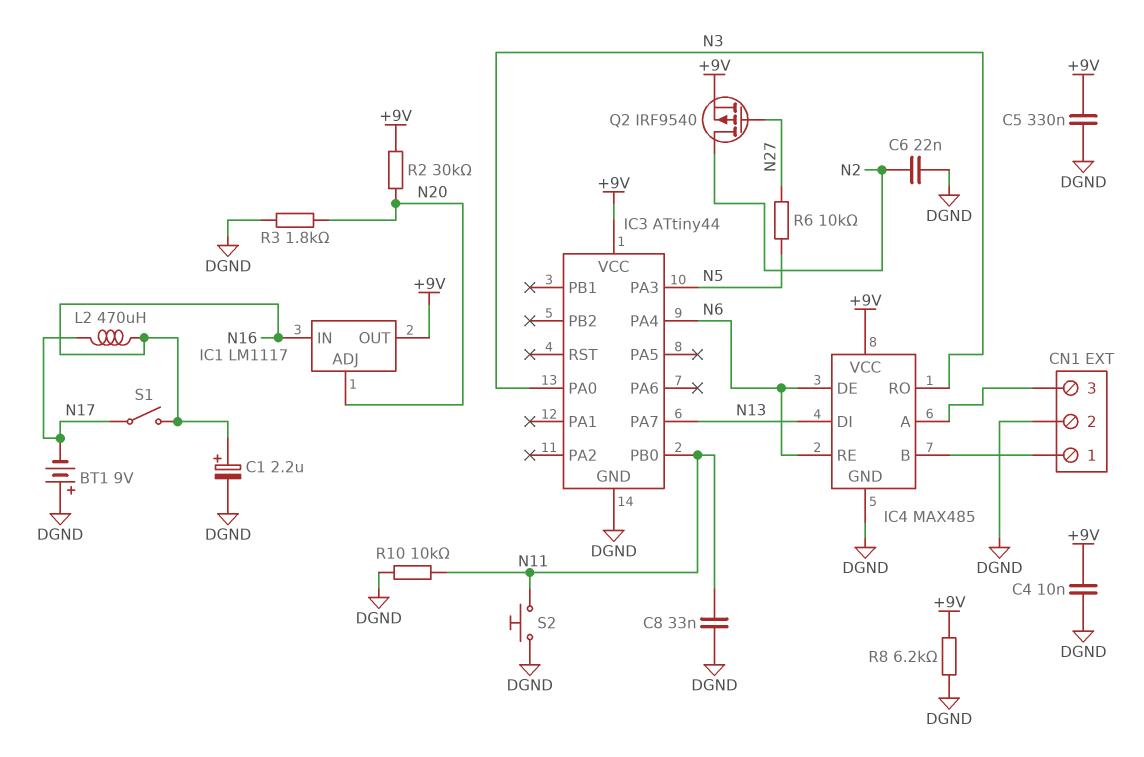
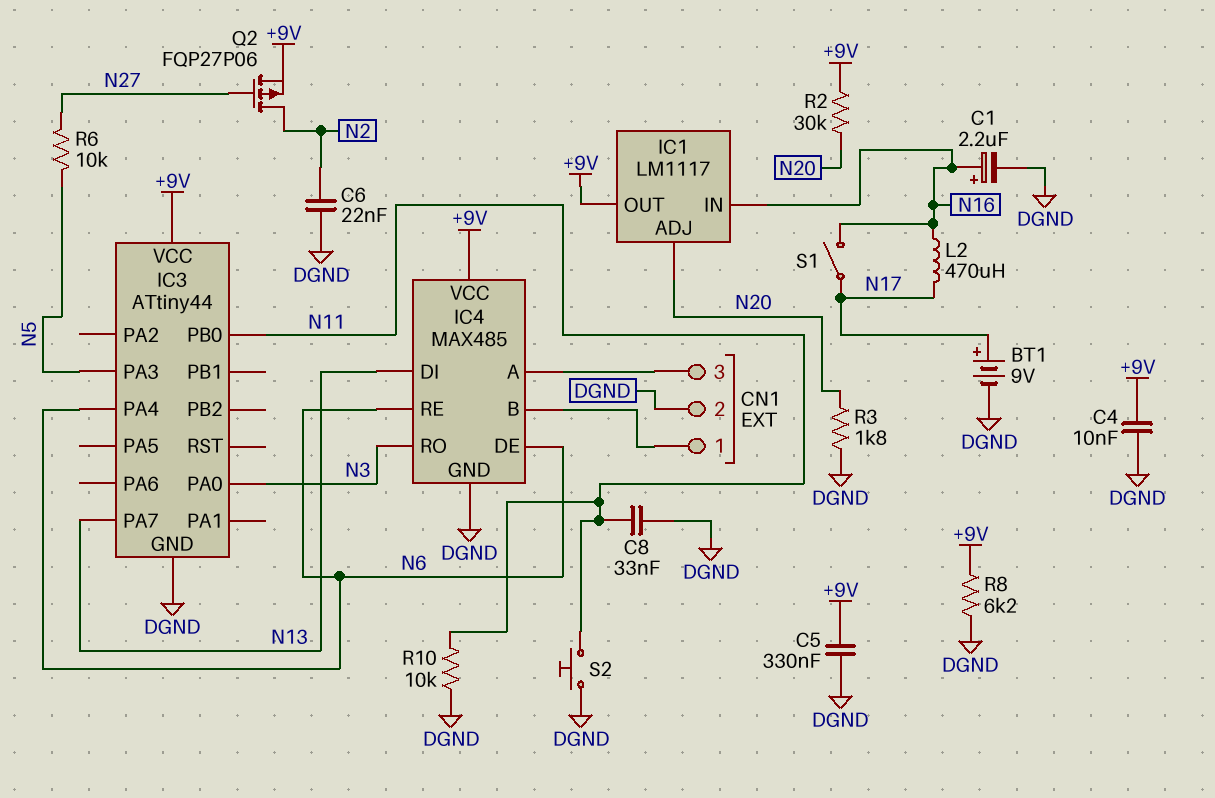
BT1: 9V (plus DGND, minus N17) -> 9V (plus N17, minus DGND)
Q2: PMOS IRF9540 (G N27, D N2, S +9V) -> PMOS FQP27P06 (G N27, D N2, S +9V)

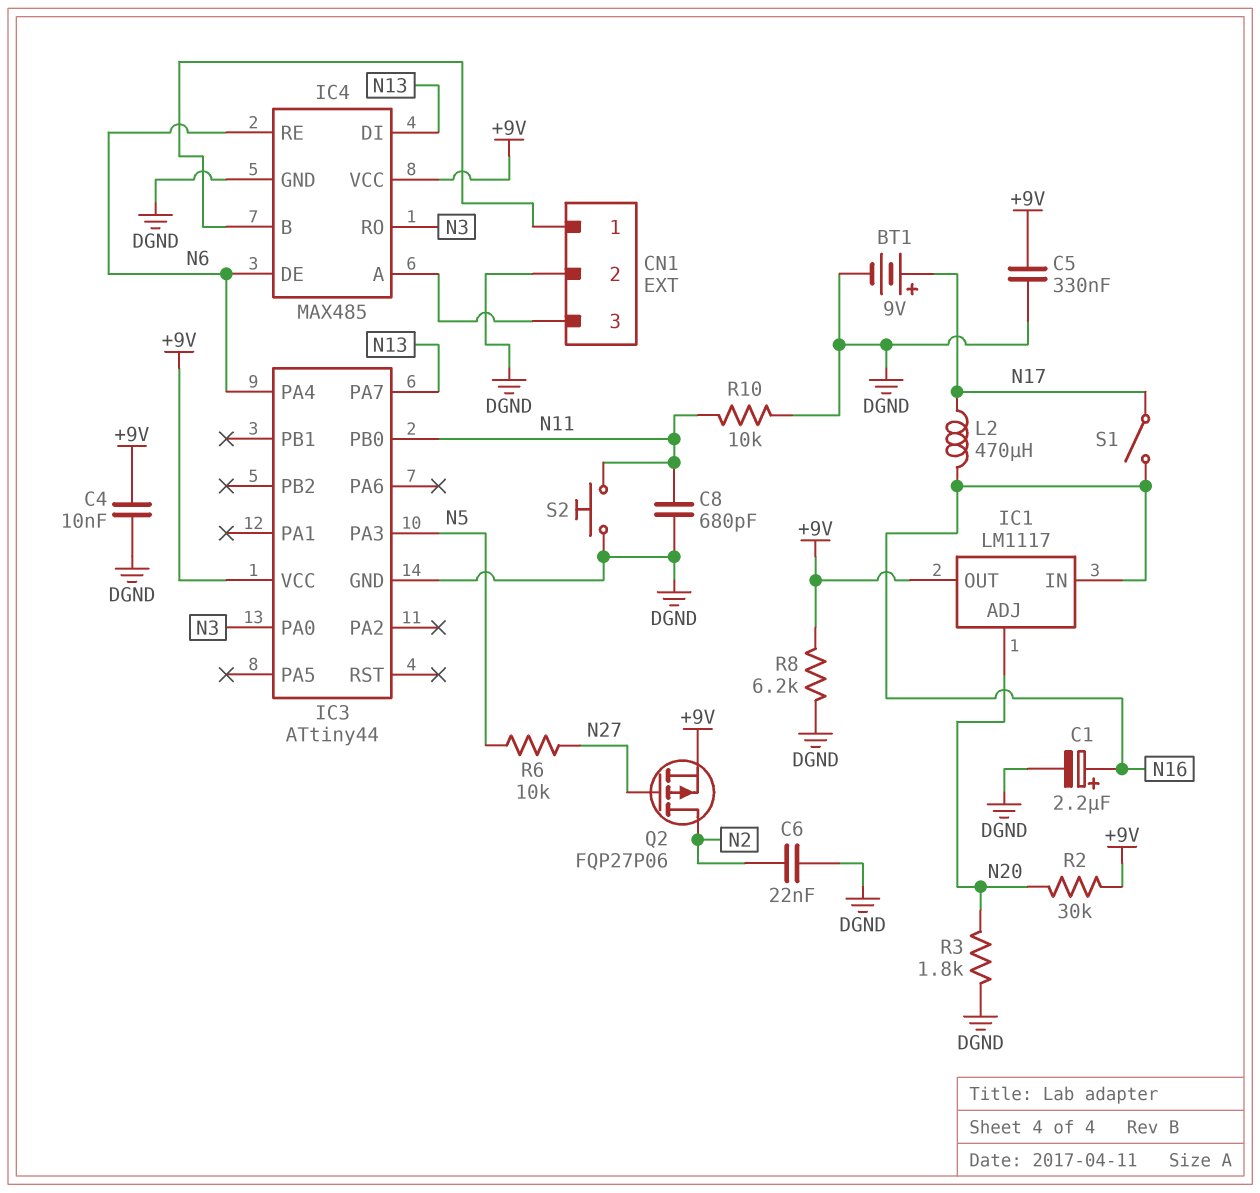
C8: 33nF (DGND, N11) -> 680pF (DGND, N11)

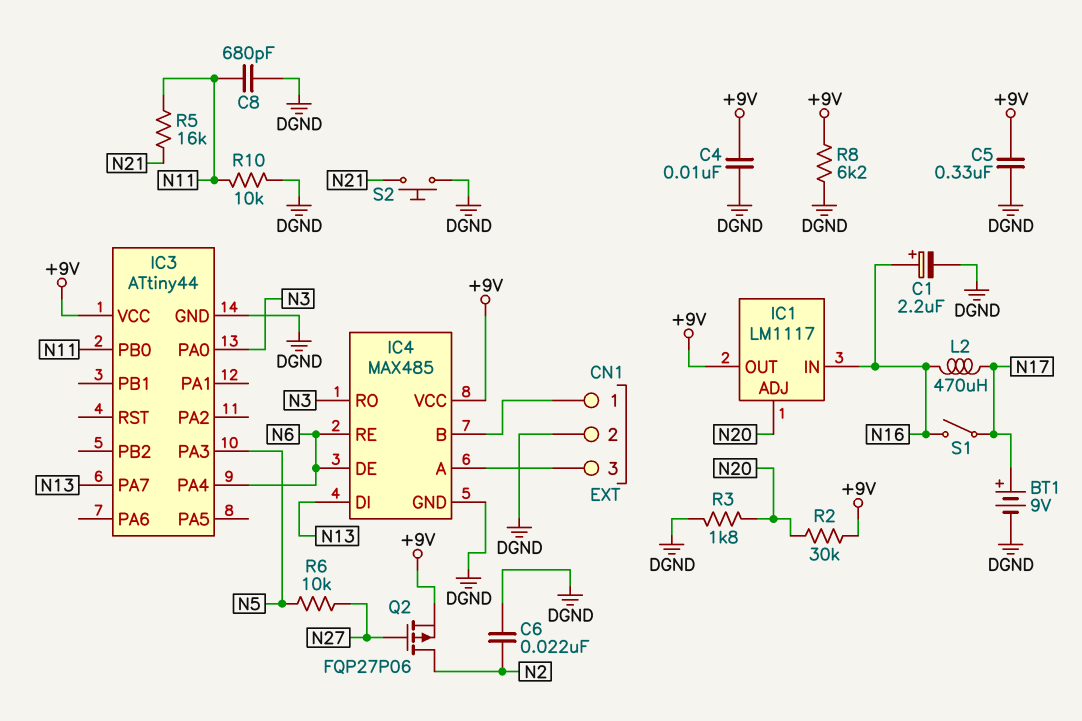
R5: none -> 16k (N11, N21)
S2: button (DGND, N11) -> button (DGND, N21)

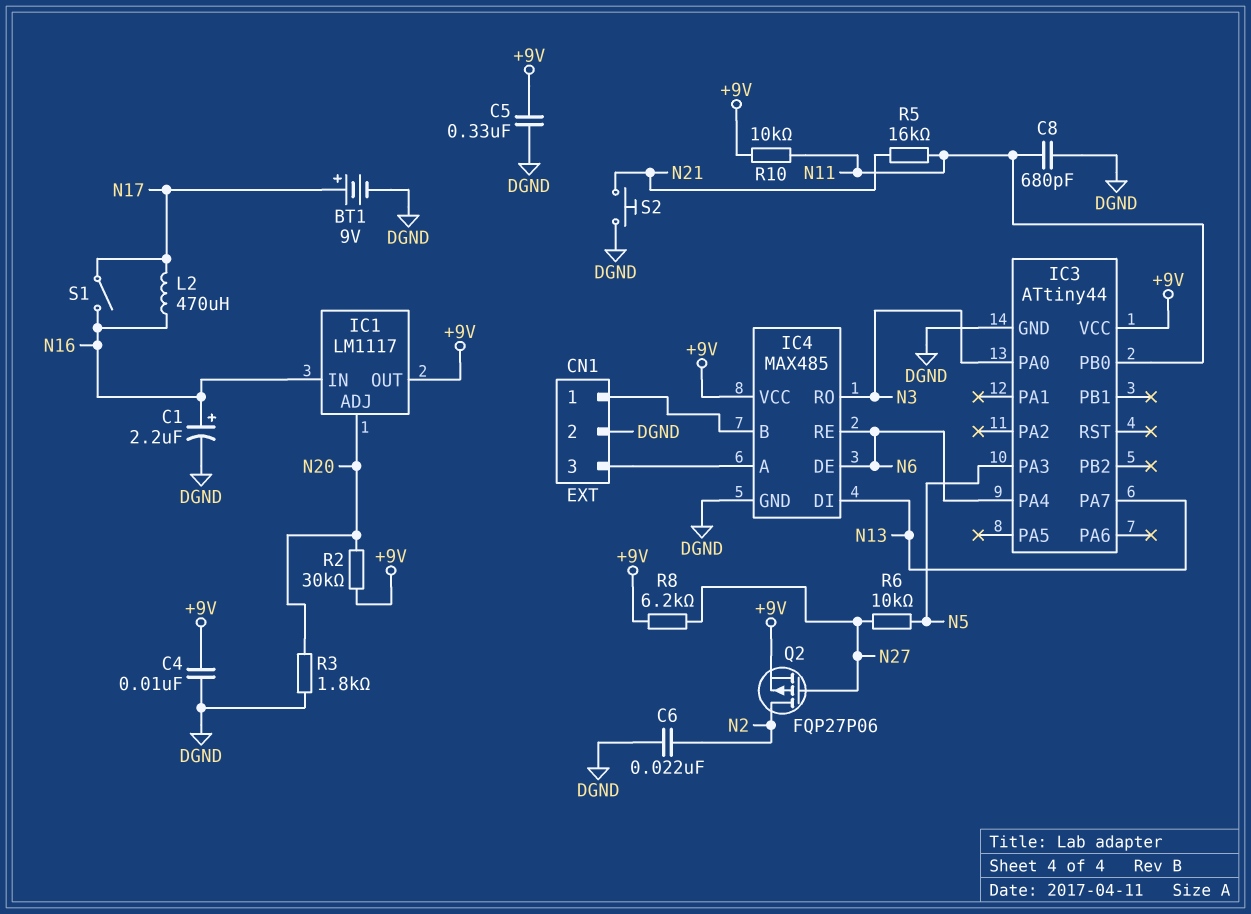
R8: 6.2k (+9V, DGND) -> 6.2k (+9V, N27)
R10: 10k (DGND, N11) -> 10k (+9V, N11)

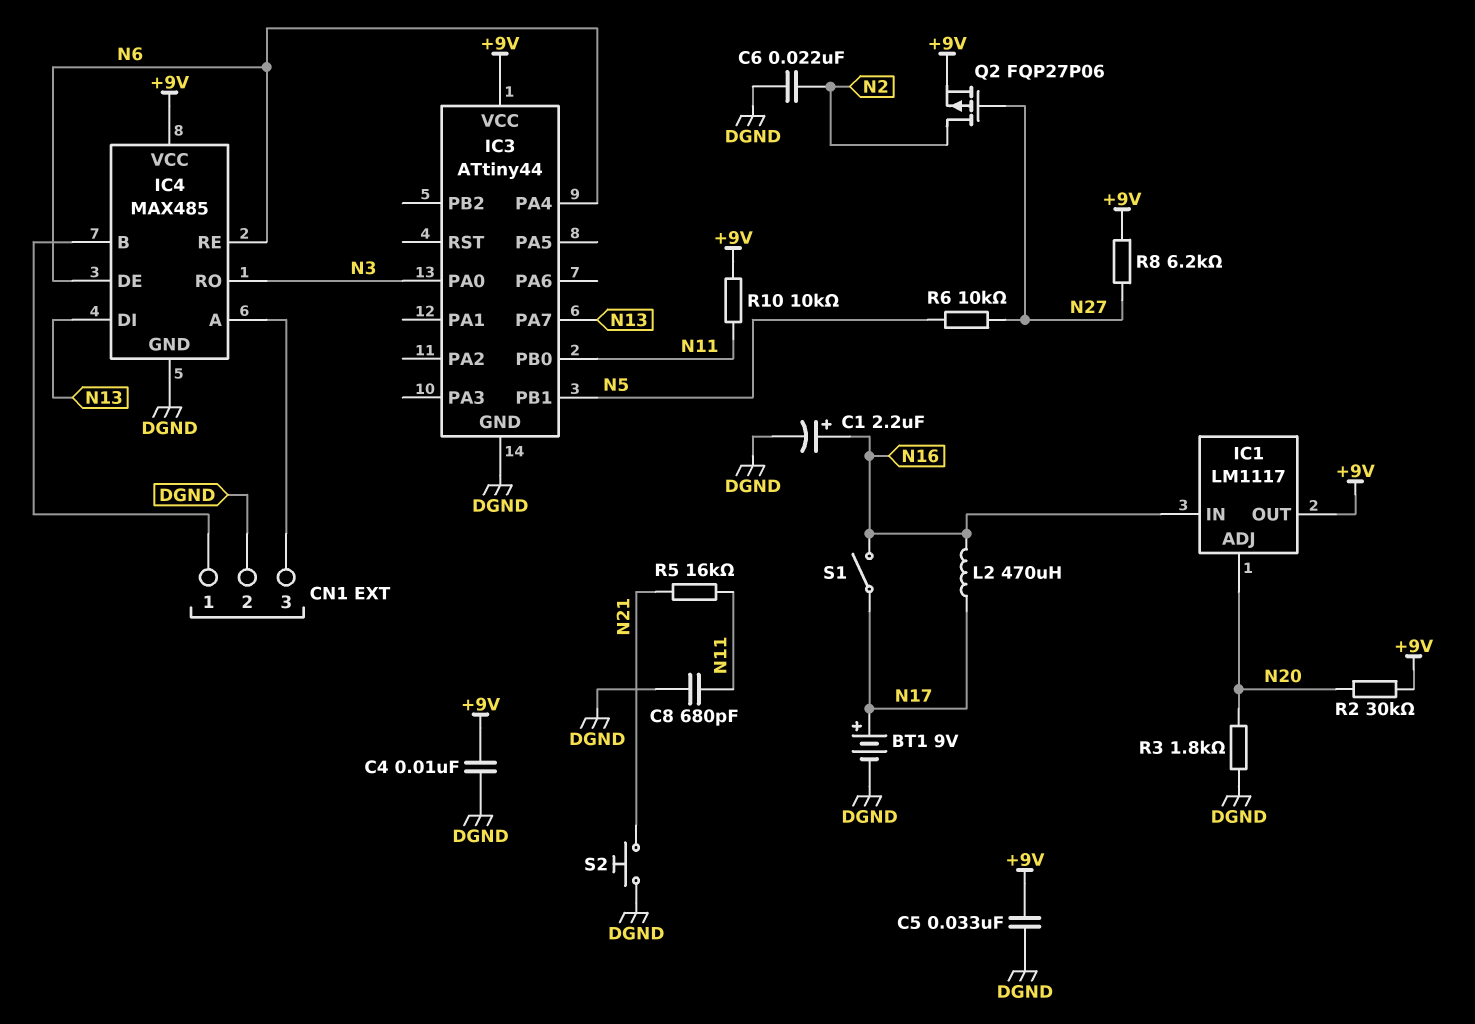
C5: 330nF (+9V, DGND) -> 33nF (+9V, DGND)
IC3 pin PA3: N5 -> none
IC3 pin PB1: none -> N5

